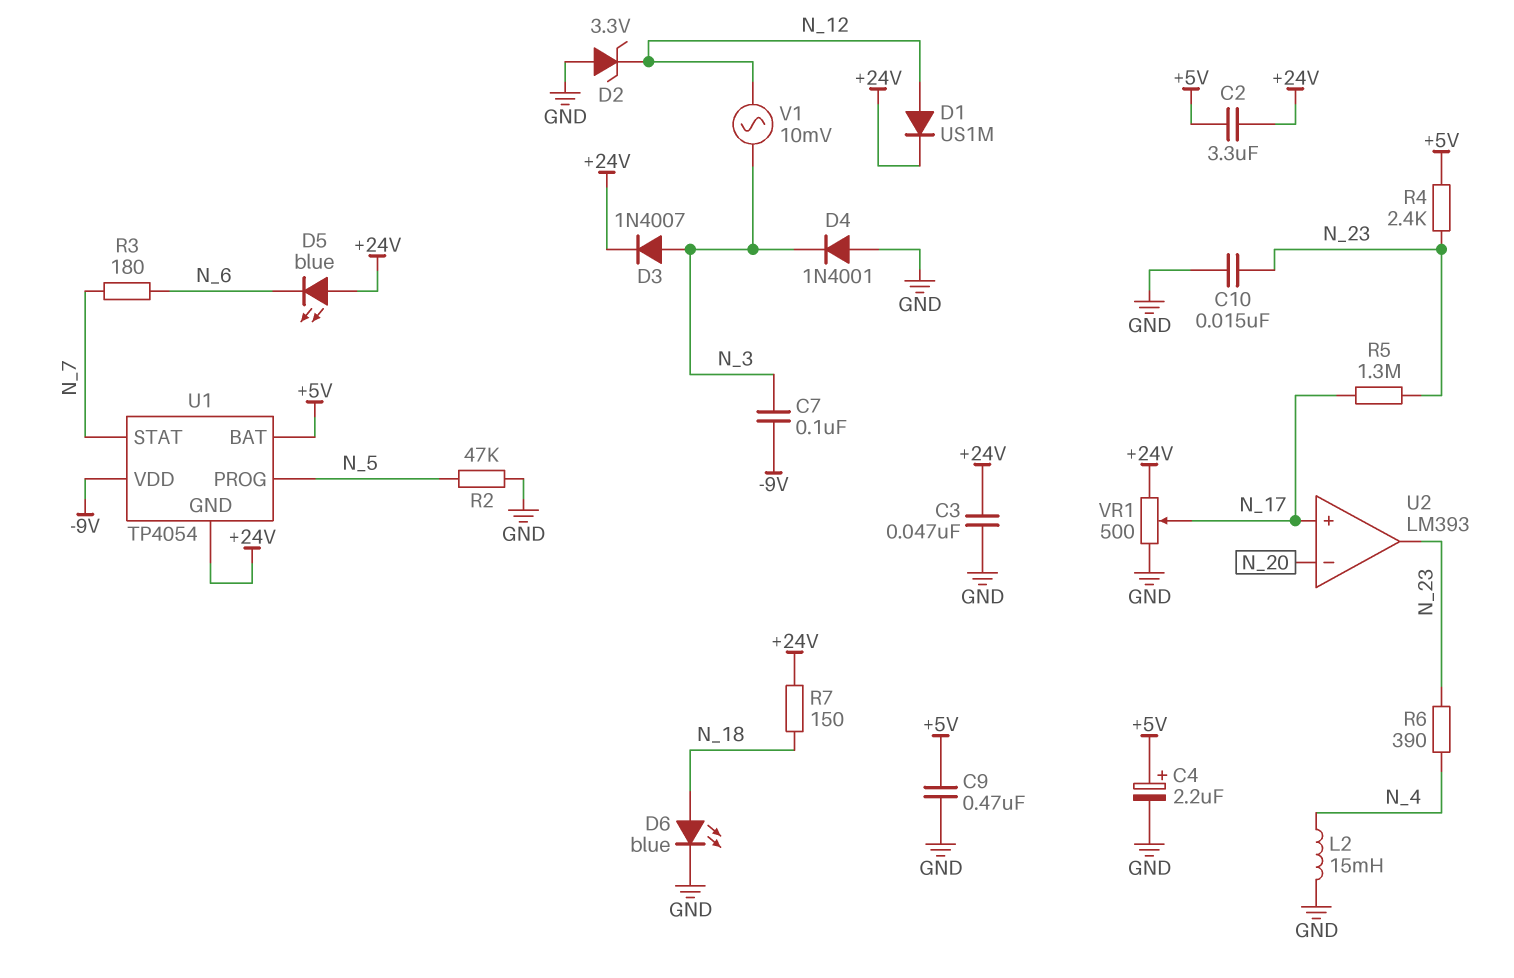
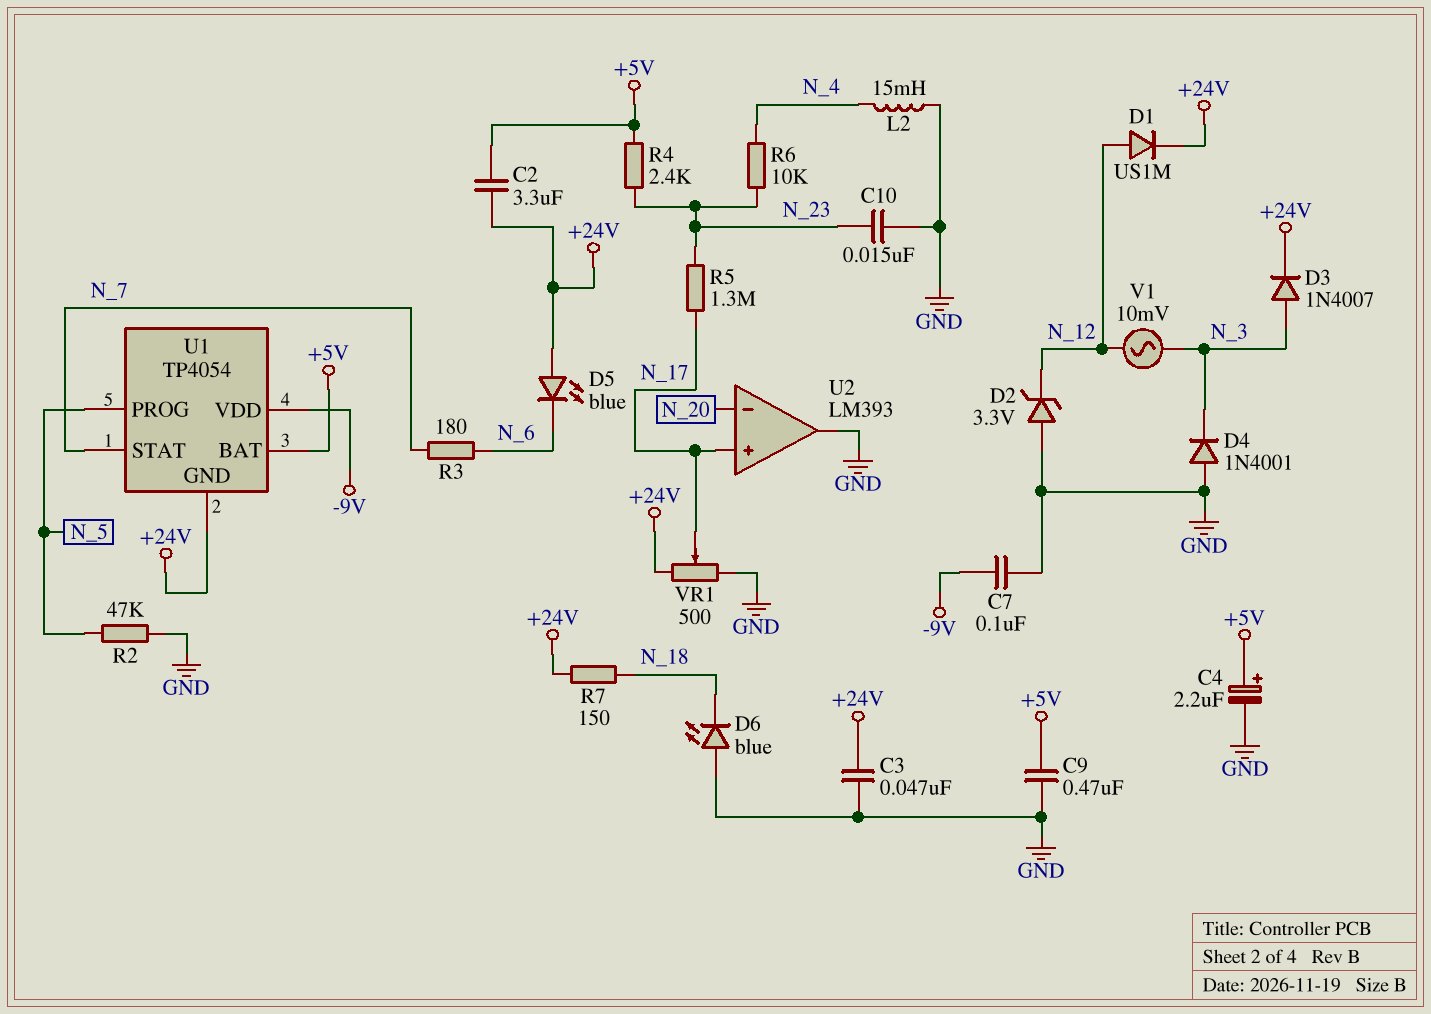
C7: 100nF (-9V, N_3) -> 100nF (-9V, GND)
D6: LED blue (A N_18, K GND) -> LED blue (A GND, K N_18)
R6: 390 (N_4, N_23) -> 10k (N_4, N_23)
U2 pin out: N_23 -> GND

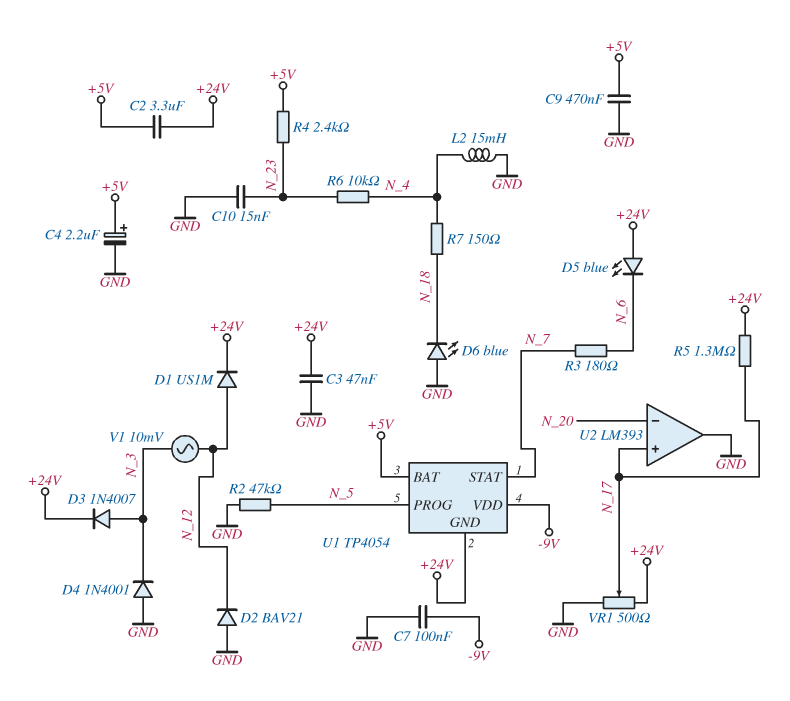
D2: zener 3.3V (A GND, K N_12) -> diode BAV21 (A GND, K N_12)
R5: 1.3M (N_17, N_23) -> 1.3M (+24V, N_17)
R7: 150 (+24V, N_18) -> 150 (N_4, N_18)

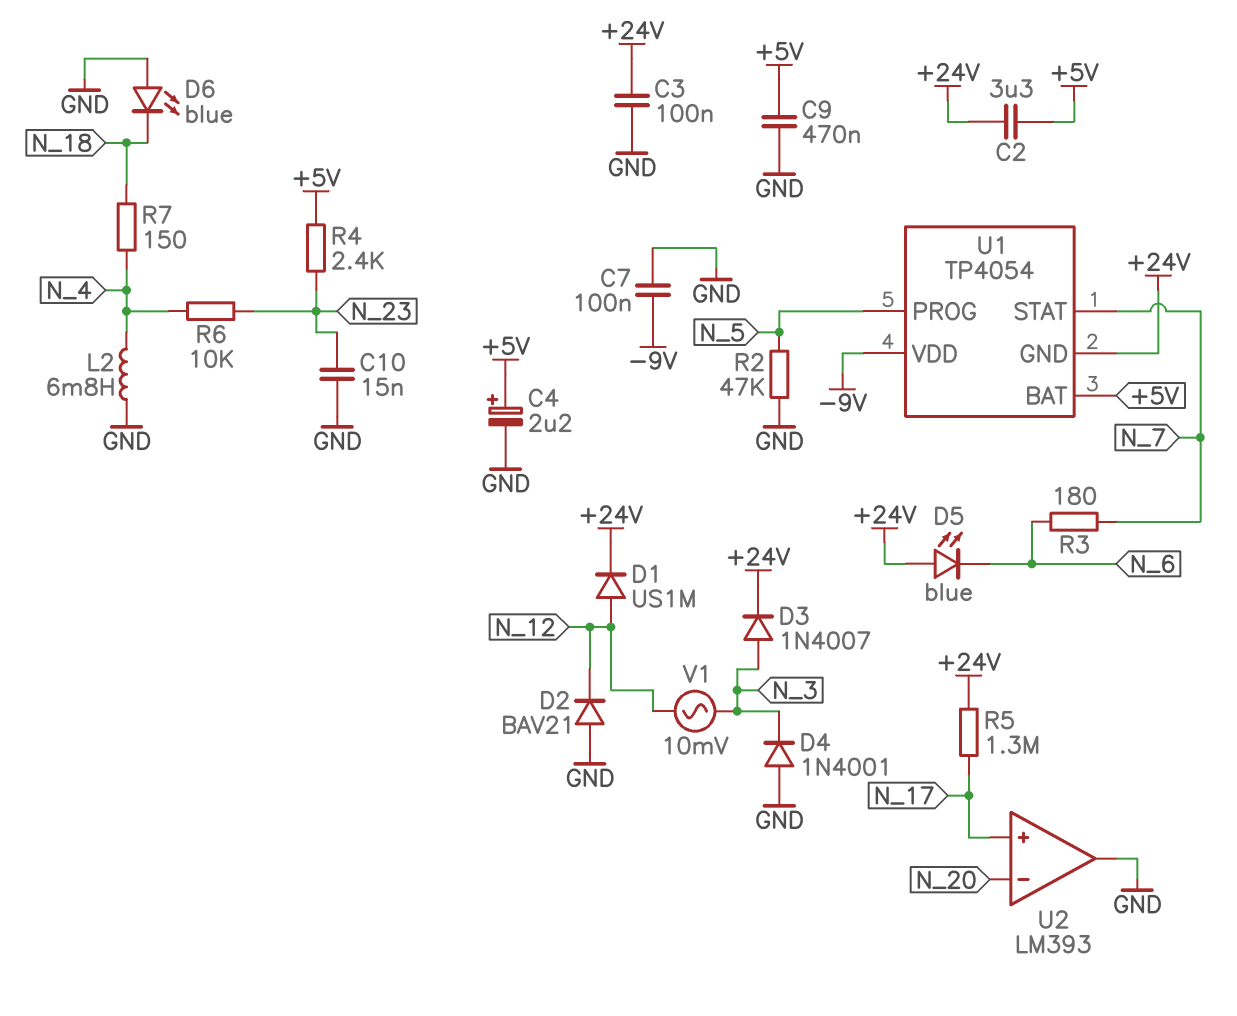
C3: 47nF (+24V, GND) -> 100nF (+24V, GND)
L2: 15mH (GND, N_4) -> 6.8mH (GND, N_4)
VR1: 500 (+24V, GND, wiper N_17) -> none

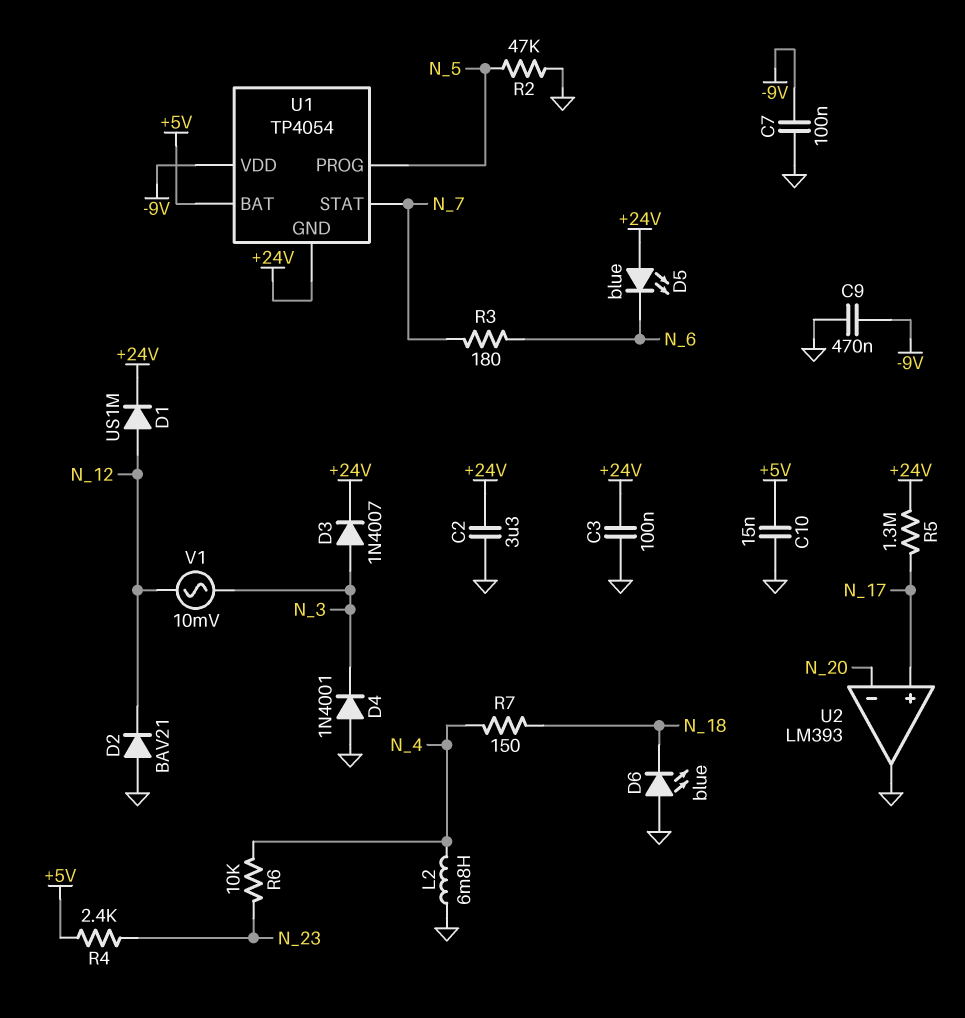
C2: 3.3uF (+5V, +24V) -> 3.3uF (+24V, GND)
C4: 2.2uF (plus +5V, minus GND) -> none
C9: 470nF (+5V, GND) -> 470nF (-9V, GND)
C10: 15nF (GND, N_23) -> 15nF (+5V, GND)

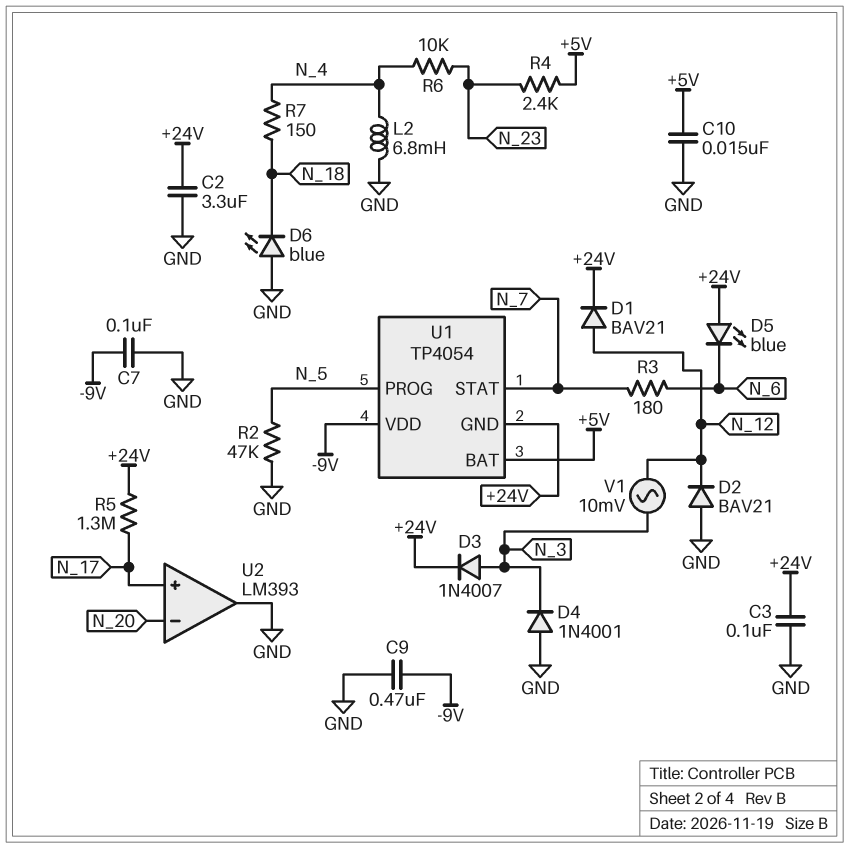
D1: diode US1M (A N_12, K +24V) -> diode BAV21 (A N_12, K +24V)

